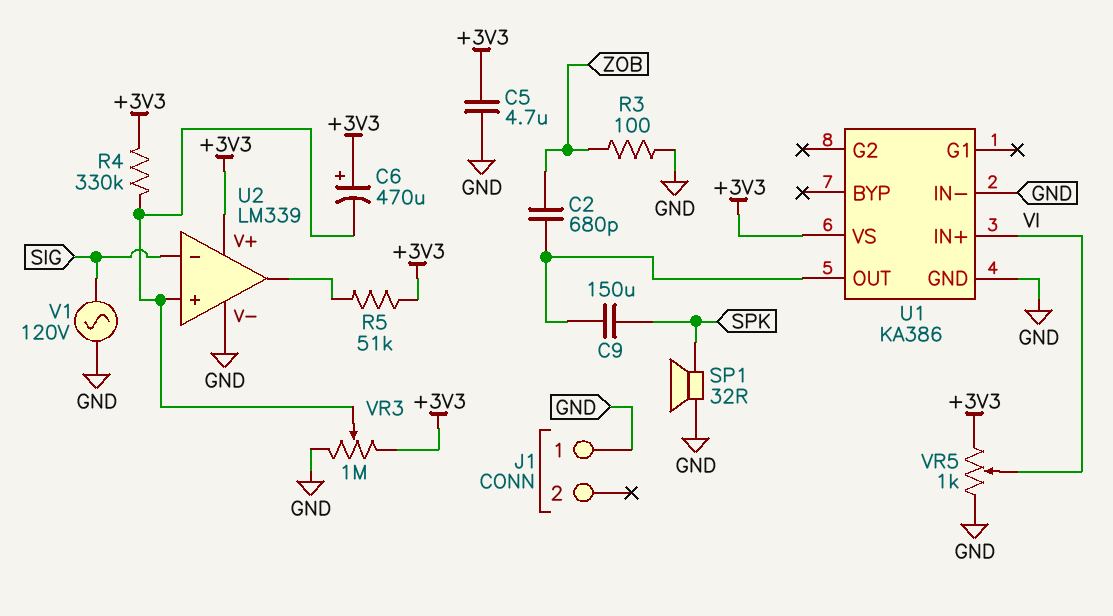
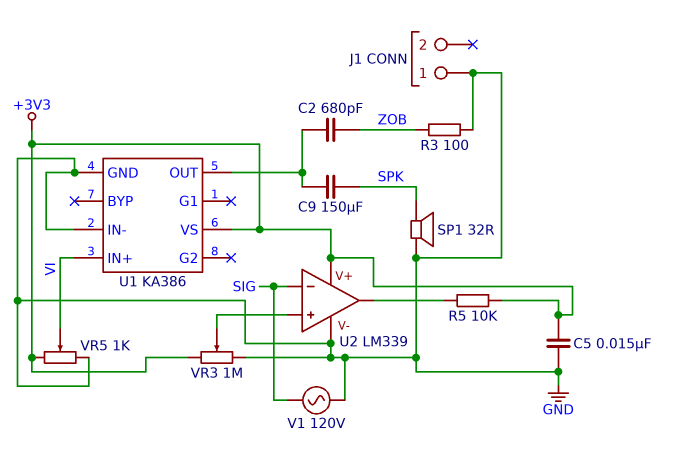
C5: 4.7uF (+3V3, GND) -> 15nF (+3V3, GND)
C6: 470uF (plus +3V3, minus U2/in+) -> none
R4: 330k (+3V3, U2/in+) -> none
R5: 51k (+3V3, U2/out) -> 10k (+3V3, U2/out)

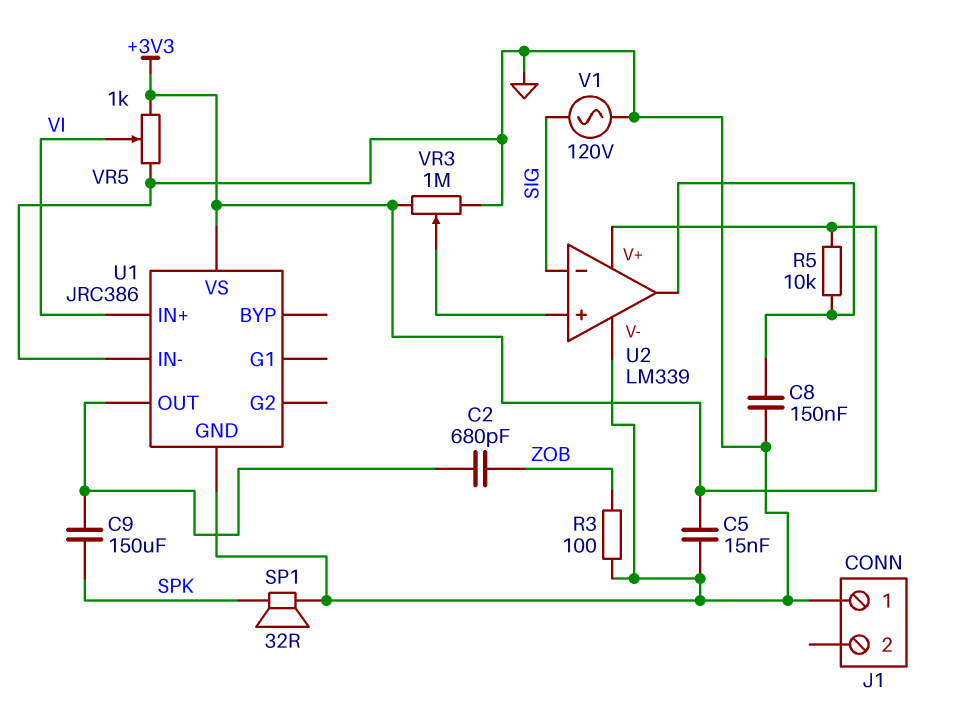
C8: none -> 150nF (GND, U2/out)
U1: KA386 -> JRC386

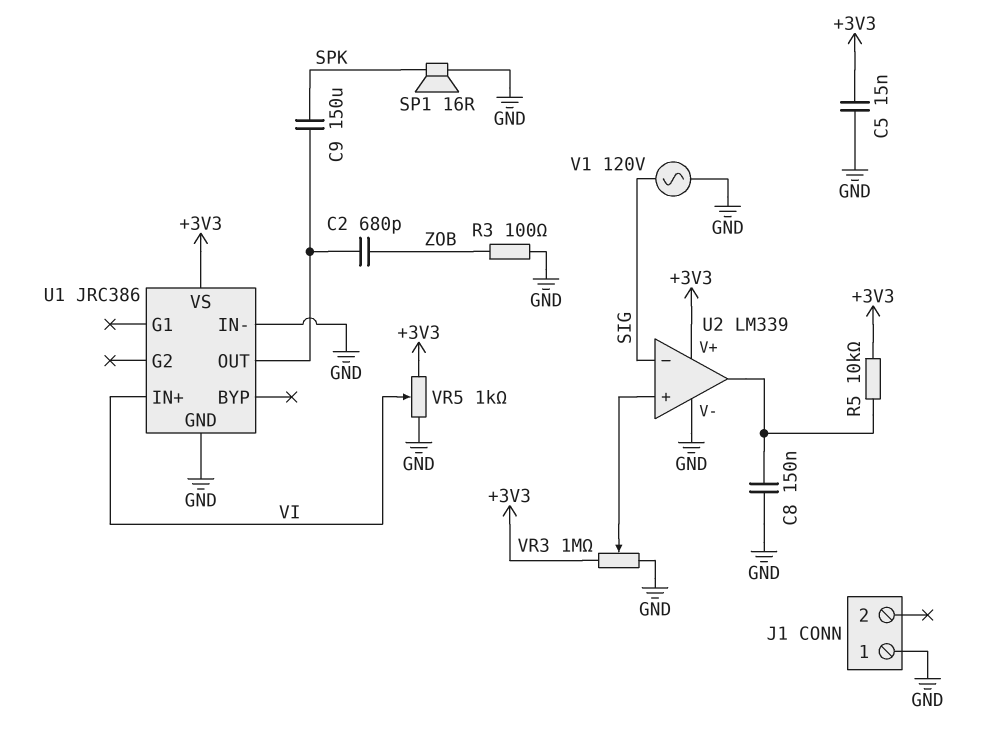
SP1: speaker 32R (GND, SPK) -> speaker 16R (GND, SPK)

